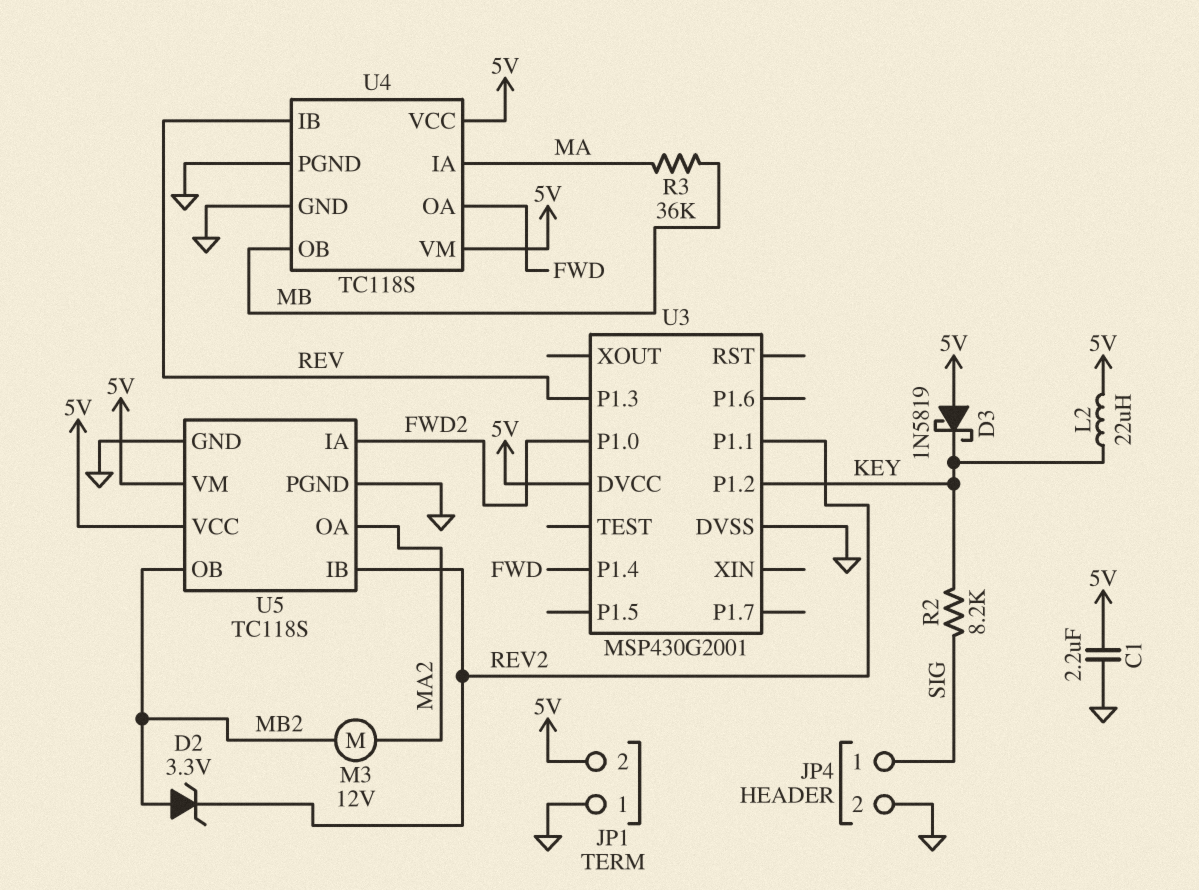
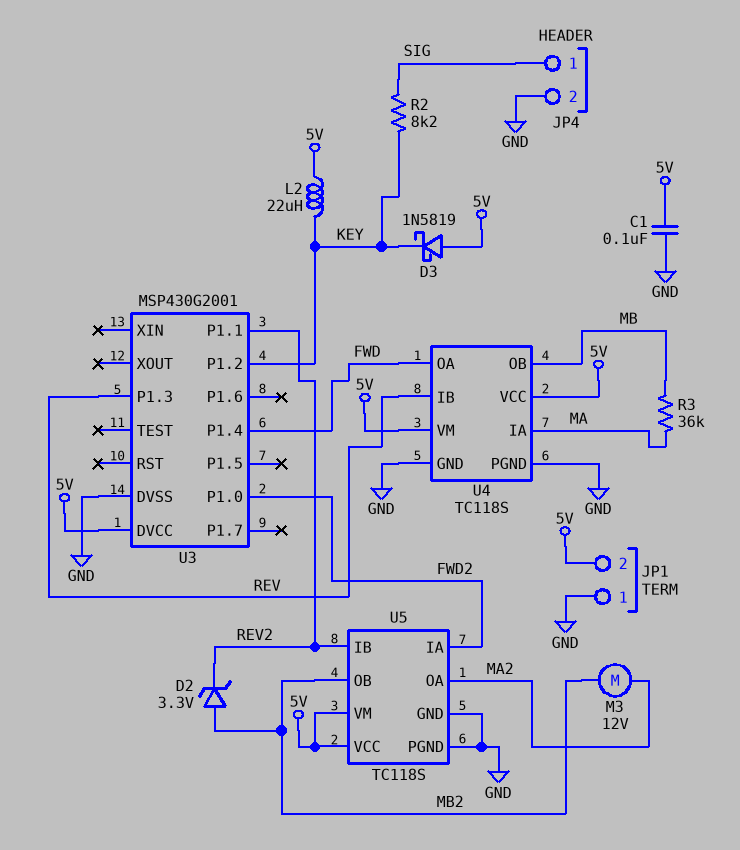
C1: 2.2uF (5V, GND) -> 100nF (5V, GND)

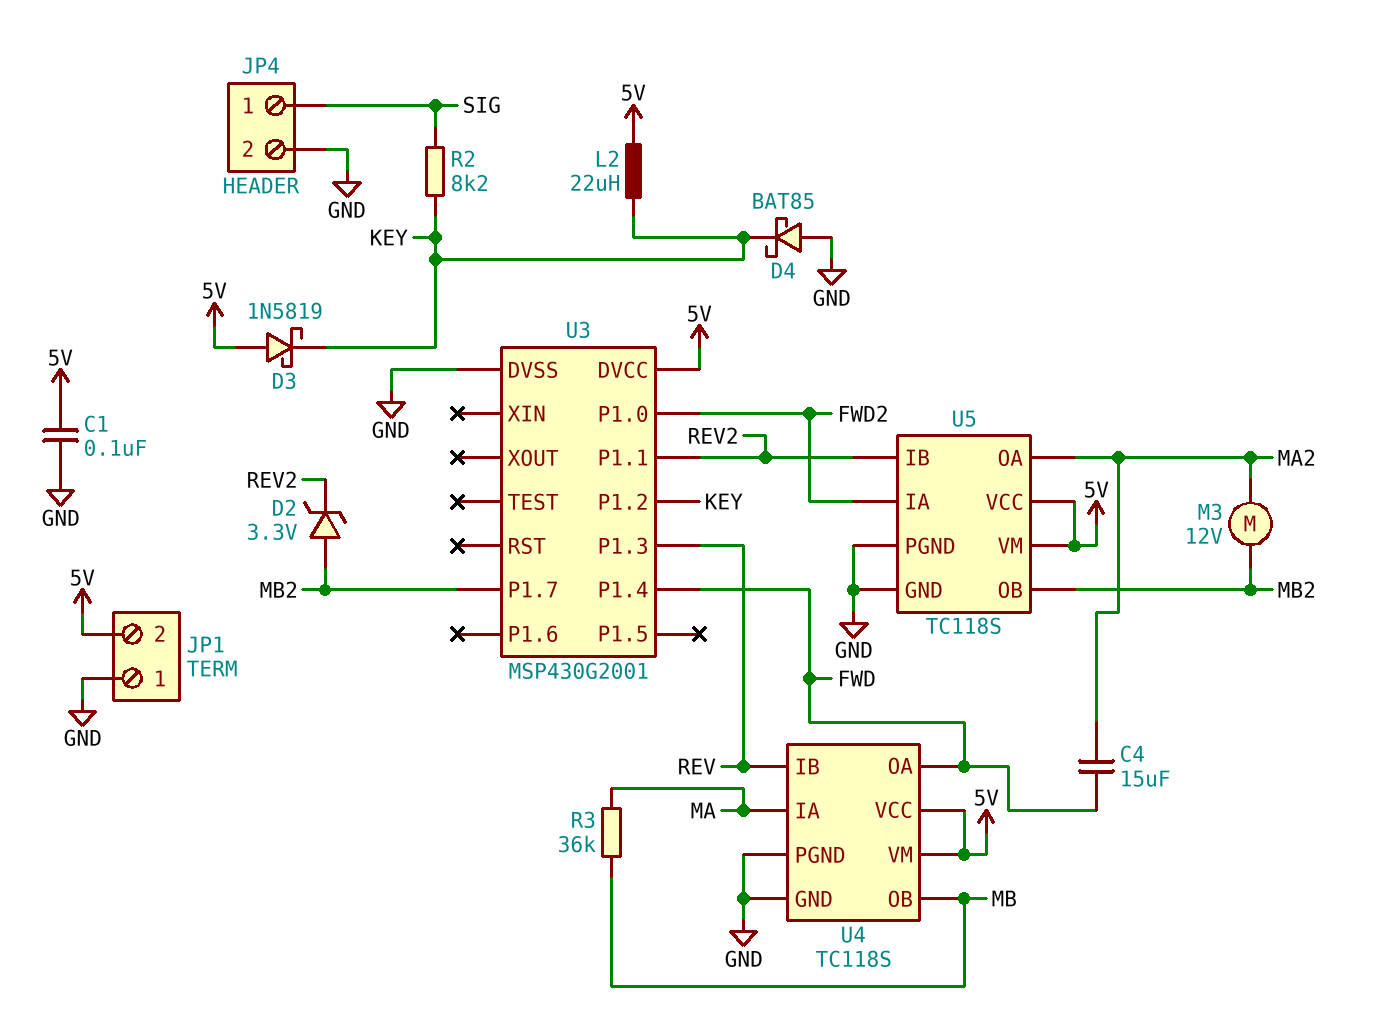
C4: none -> 15uF (FWD, MA2)
D4: none -> schottky BAT85 (A GND, K KEY)
U3 pin P1.7: none -> MB2

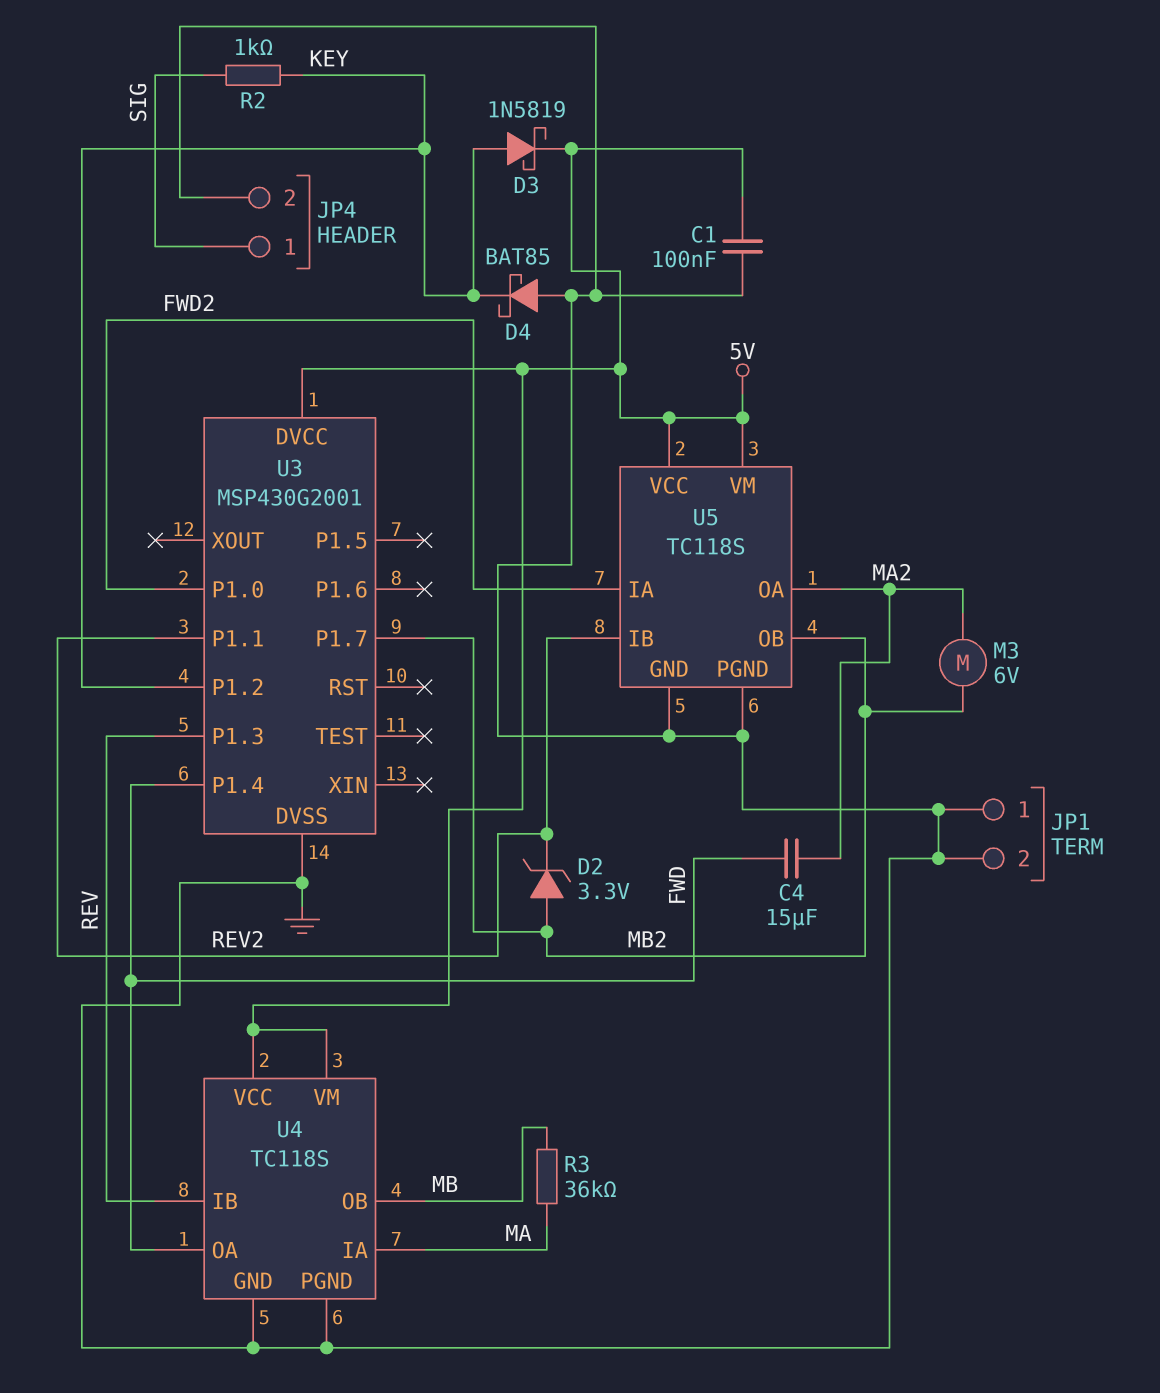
D3: schottky 1N5819 (A 5V, K KEY) -> schottky 1N5819 (A KEY, K 5V)
JP1 pin 2: 5V -> GND
L2: 22uH (5V, KEY) -> none
M3: motor 12V (MA2, MB2) -> motor 6V (MA2, MB2)
R2: 8.2k (KEY, SIG) -> 1k (KEY, SIG)

